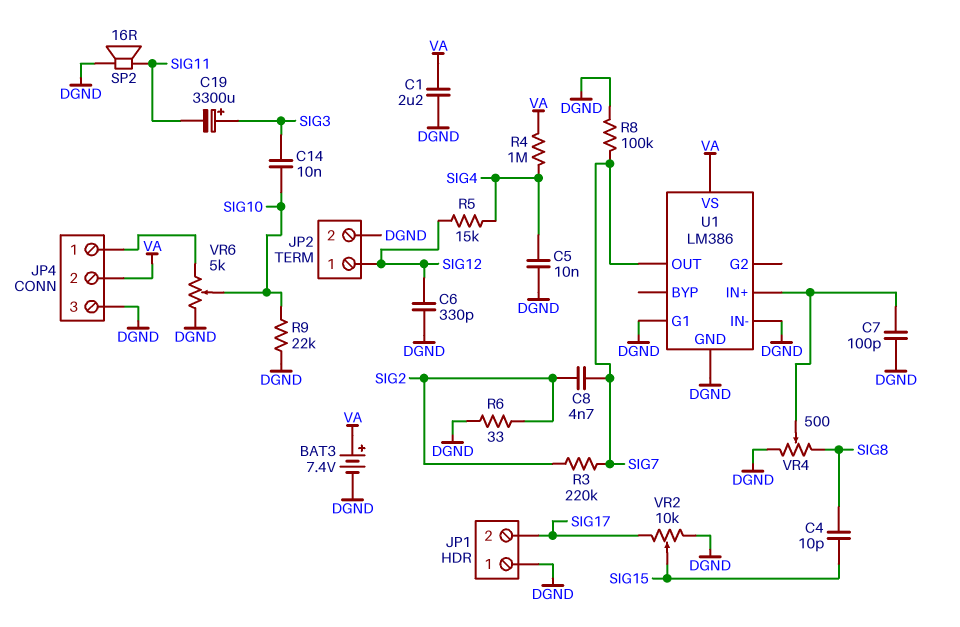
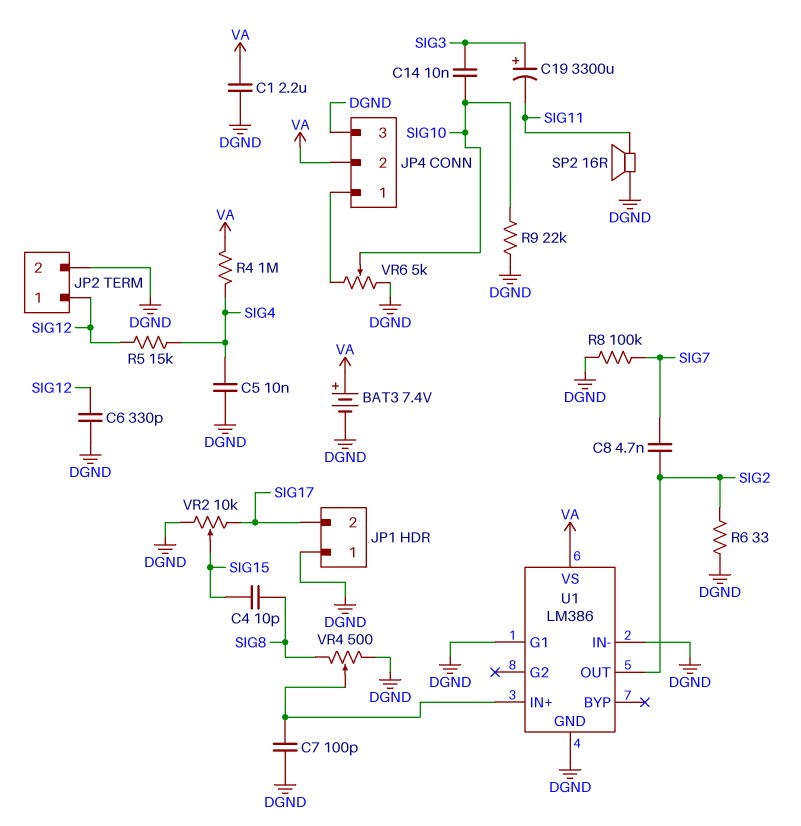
R3: 220k (SIG2, SIG7) -> none
U1 pin OUT: SIG7 -> SIG2

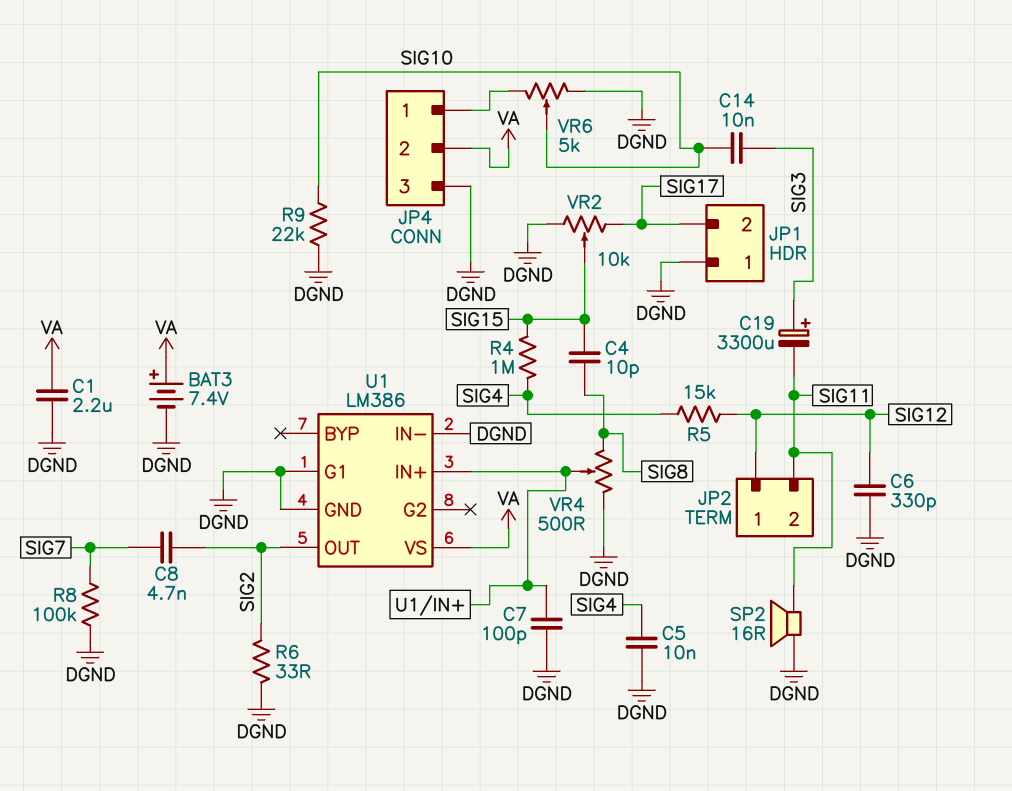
JP2 pin 2: DGND -> SIG11
R4: 1M (SIG4, VA) -> 1M (SIG4, SIG15)

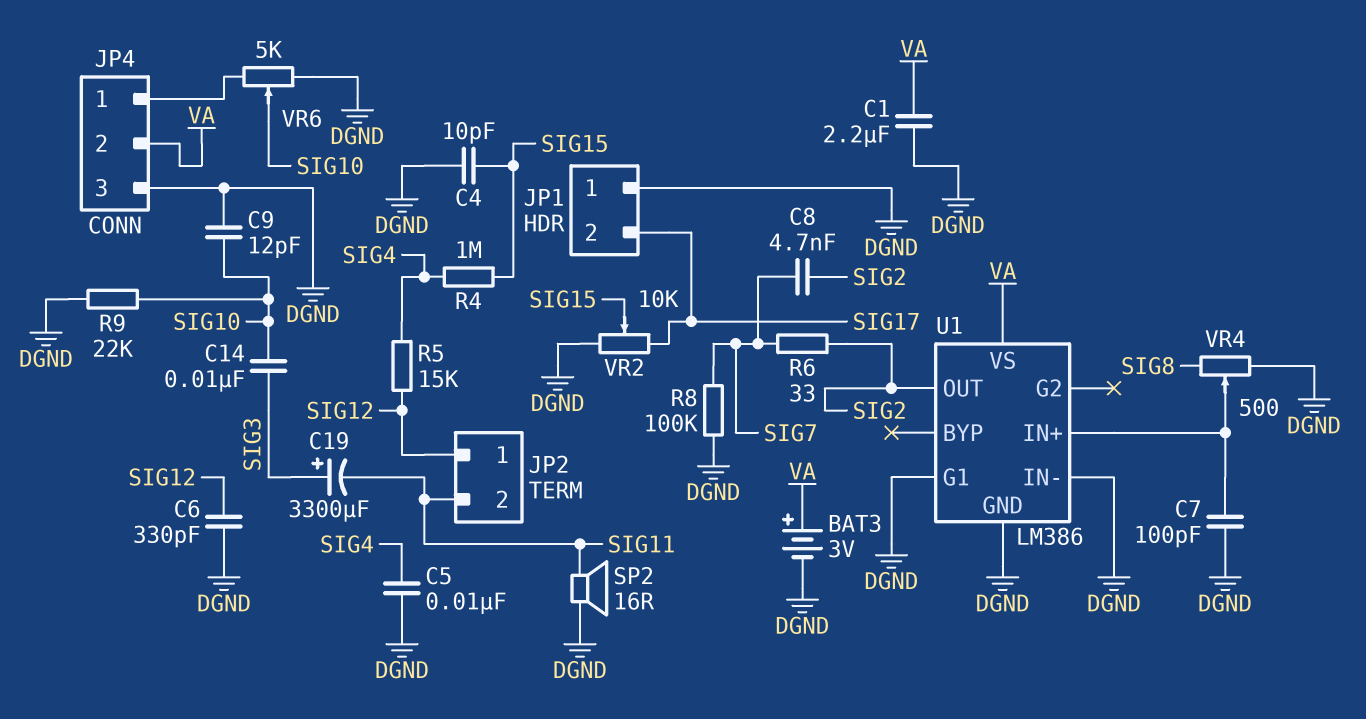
BAT3: 7.4V (plus VA, minus DGND) -> 3V (plus VA, minus DGND)
C4: 10pF (SIG8, SIG15) -> 10pF (DGND, SIG15)
C9: none -> 12pF (DGND, SIG10)
R6: 33 (DGND, SIG2) -> 33 (SIG2, SIG7)

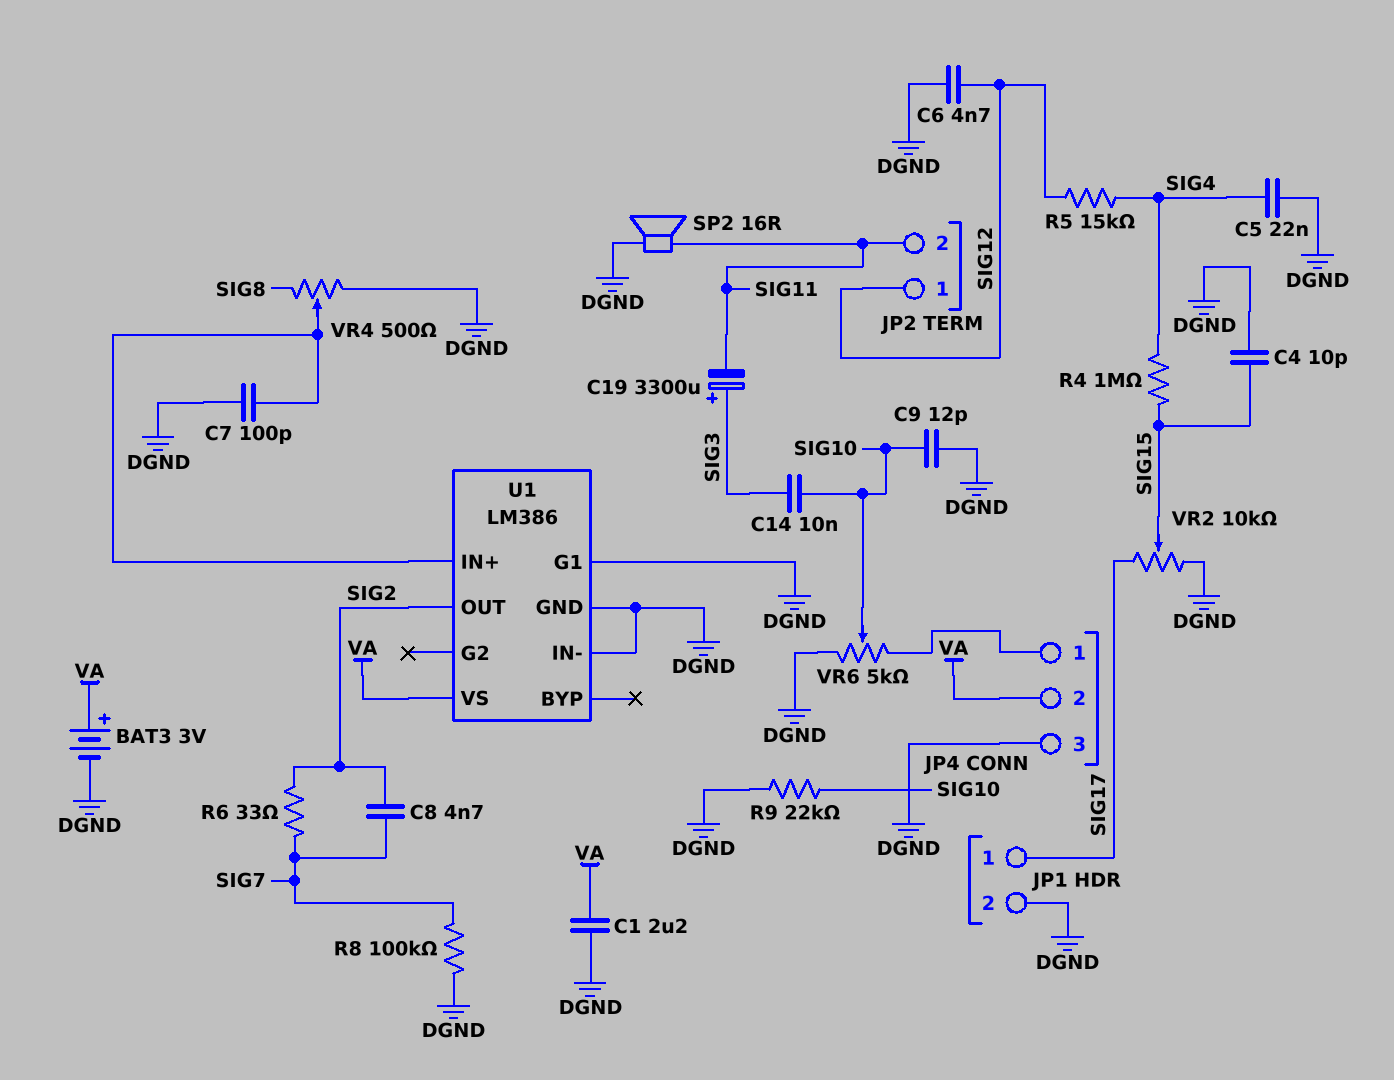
C5: 10nF (DGND, SIG4) -> 22nF (DGND, SIG4)
C6: 330pF (DGND, SIG12) -> 4.7nF (DGND, SIG12)
JP1 pin 1: DGND -> SIG17
JP1 pin 2: SIG17 -> DGND

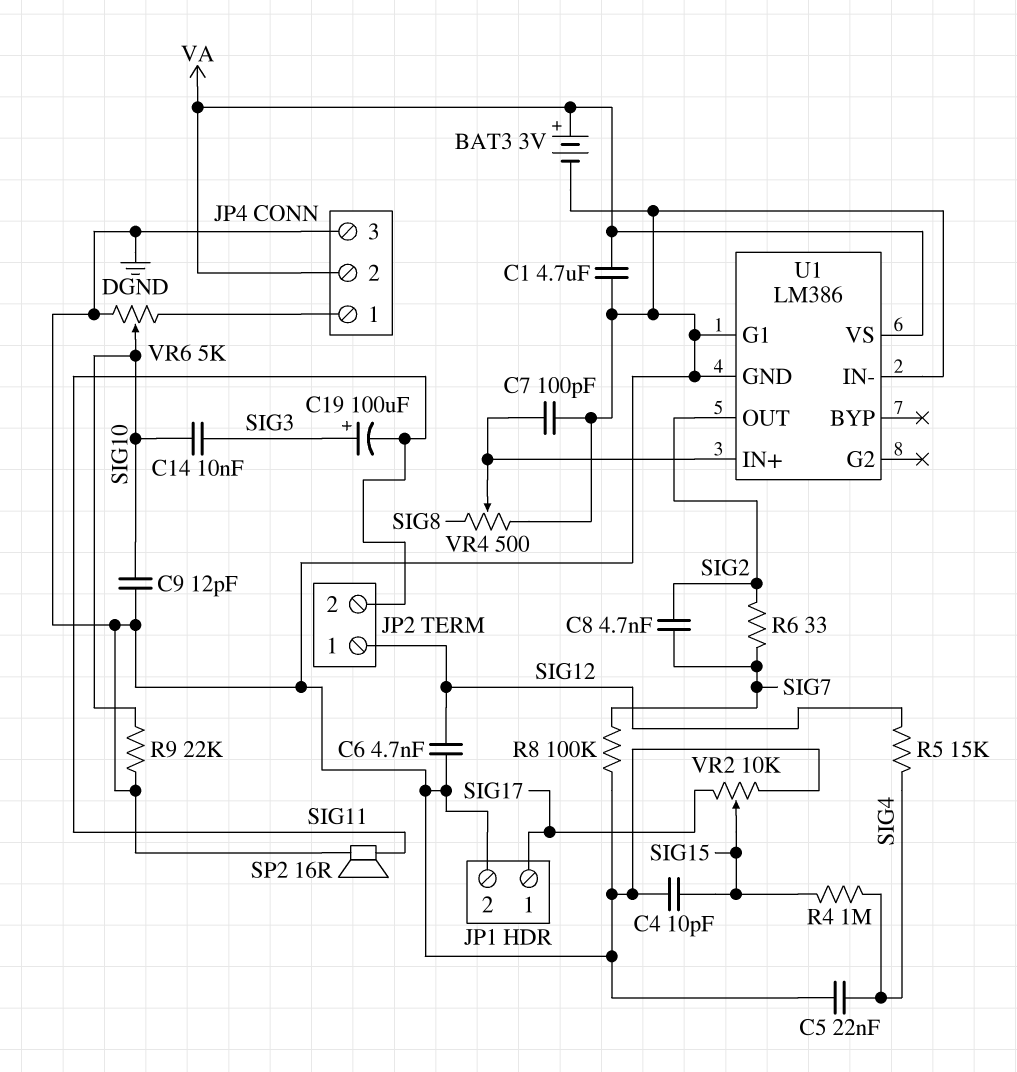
C1: 2.2uF (DGND, VA) -> 4.7uF (DGND, VA)
C19: 3300uF (plus SIG3, minus SIG11) -> 100uF (plus SIG3, minus SIG11)

